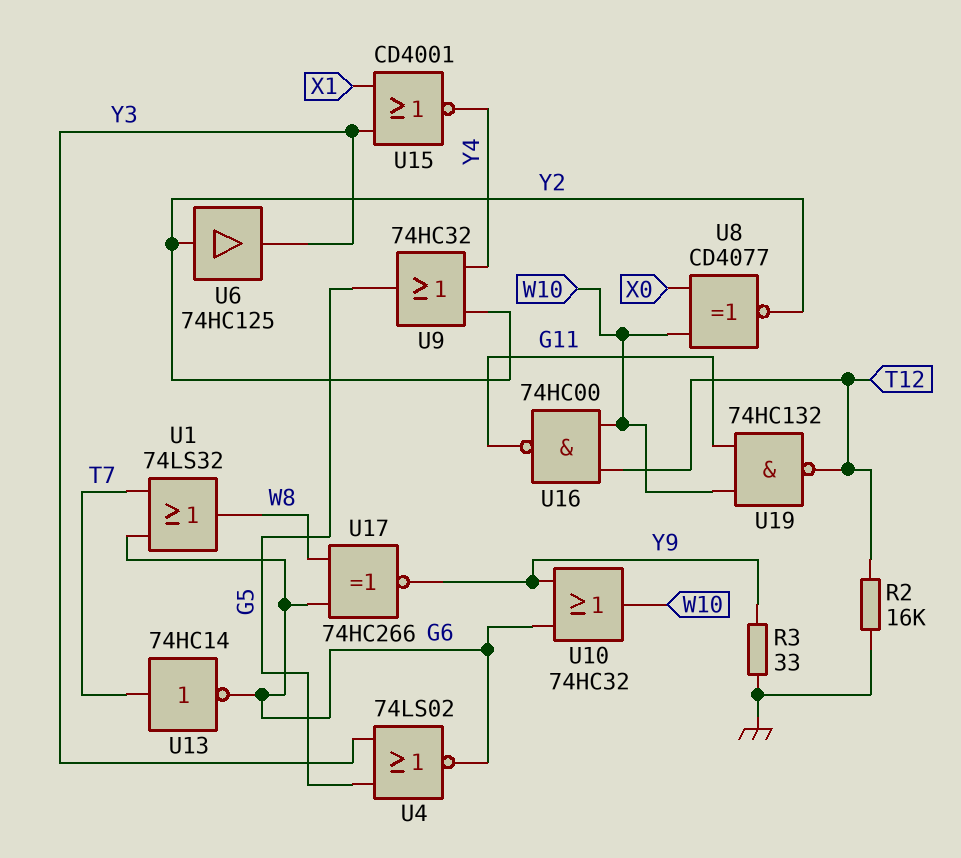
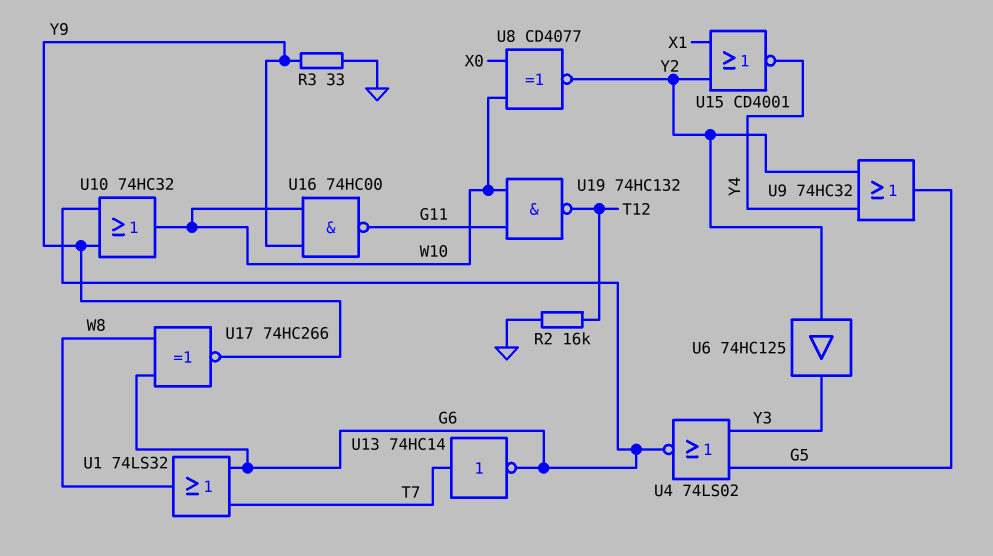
U15: NOR CD4001 (in X1, in Y3, out Y4) -> NOR CD4001 (in X1, in Y2, out Y4)
U16: NAND 74HC00 (in T12, in W10, out G11) -> NAND 74HC00 (in W10, in Y9, out G11)

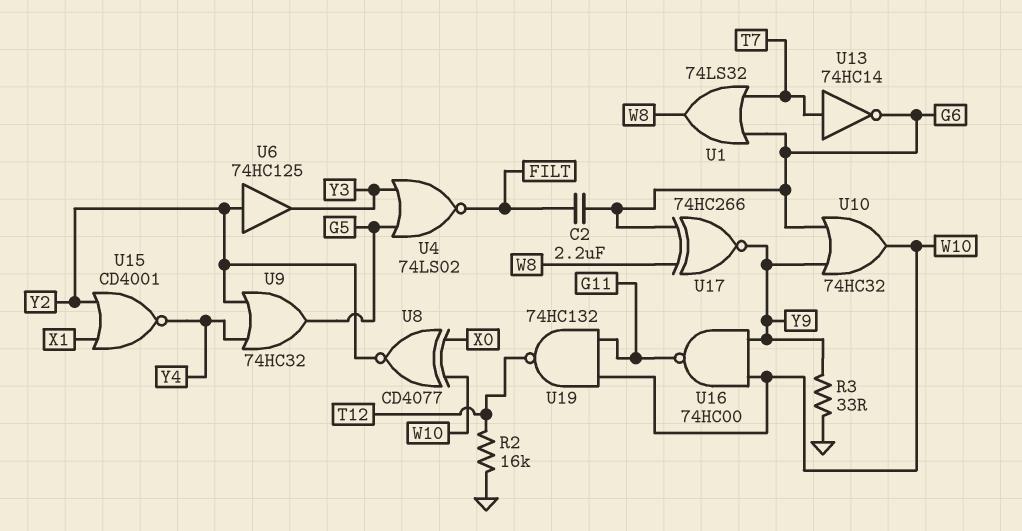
C2: none -> 2.2uF (FILT, G6)
U4: NOR 74LS02 (in G5, in Y3, out G6) -> NOR 74LS02 (in G5, in Y3, out FILT)

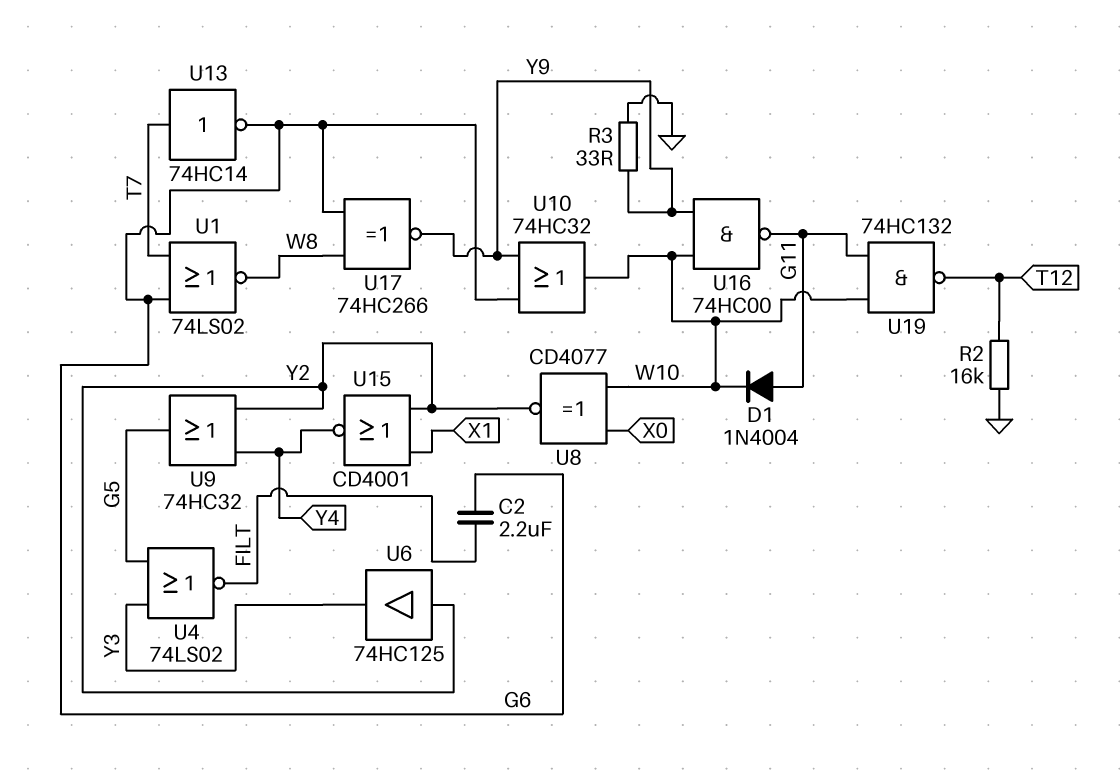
D1: none -> diode 1N4004 (A G11, K W10)
U1: OR 74LS32 (in G6, in T7, out W8) -> NOR 74LS02 (in G6, in T7, out W8)

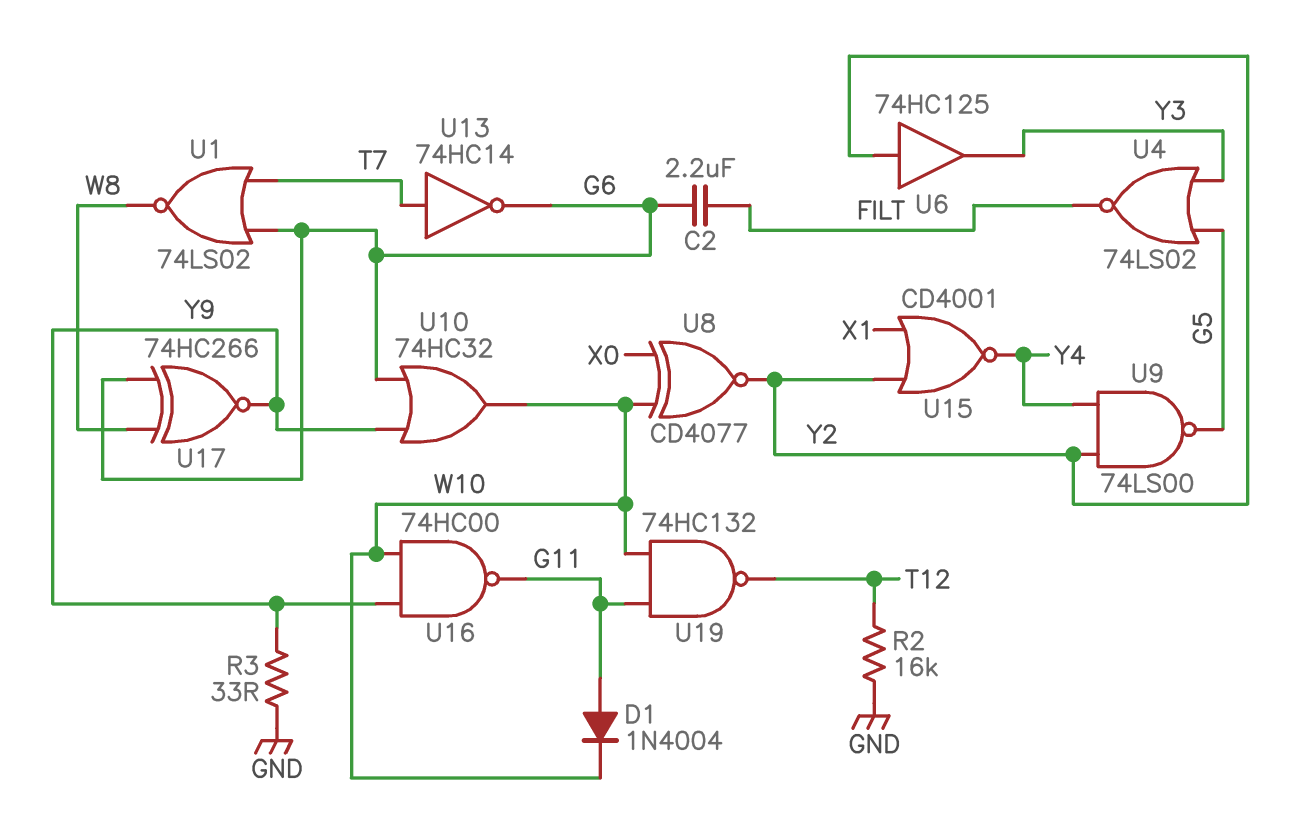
U9: OR 74HC32 (in Y2, in Y4, out G5) -> NAND 74LS00 (in Y2, in Y4, out G5)

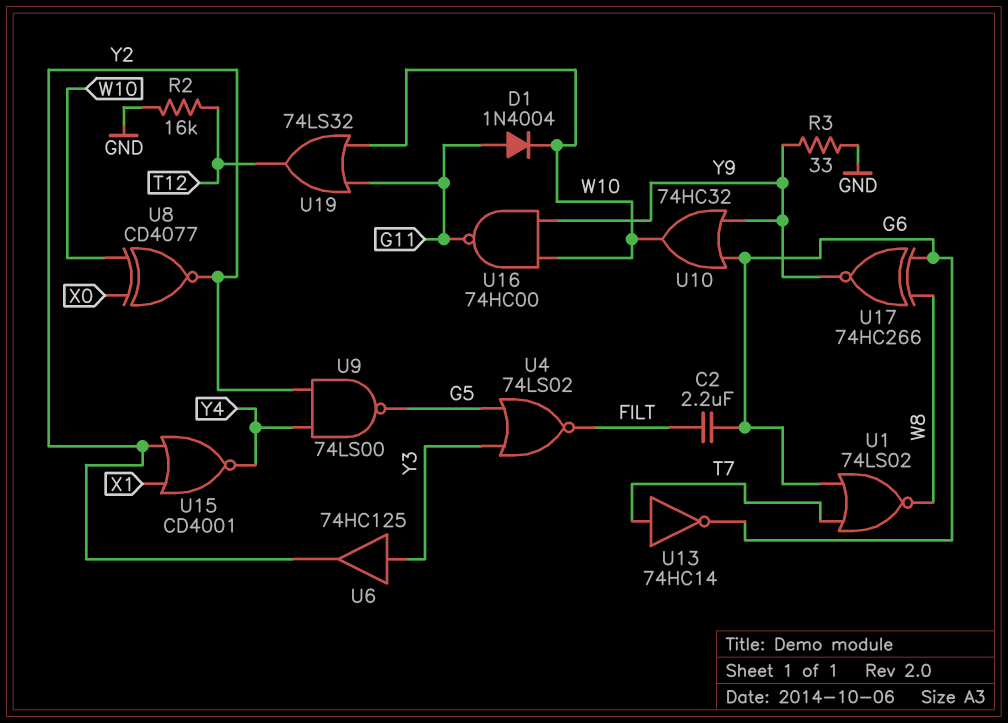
U6: buffer 74HC125 (in Y2, out Y3) -> buffer 74HC125 (in Y3, out Y2)
U19: NAND 74HC132 (in G11, in W10, out T12) -> OR 74LS32 (in G11, in W10, out T12)

